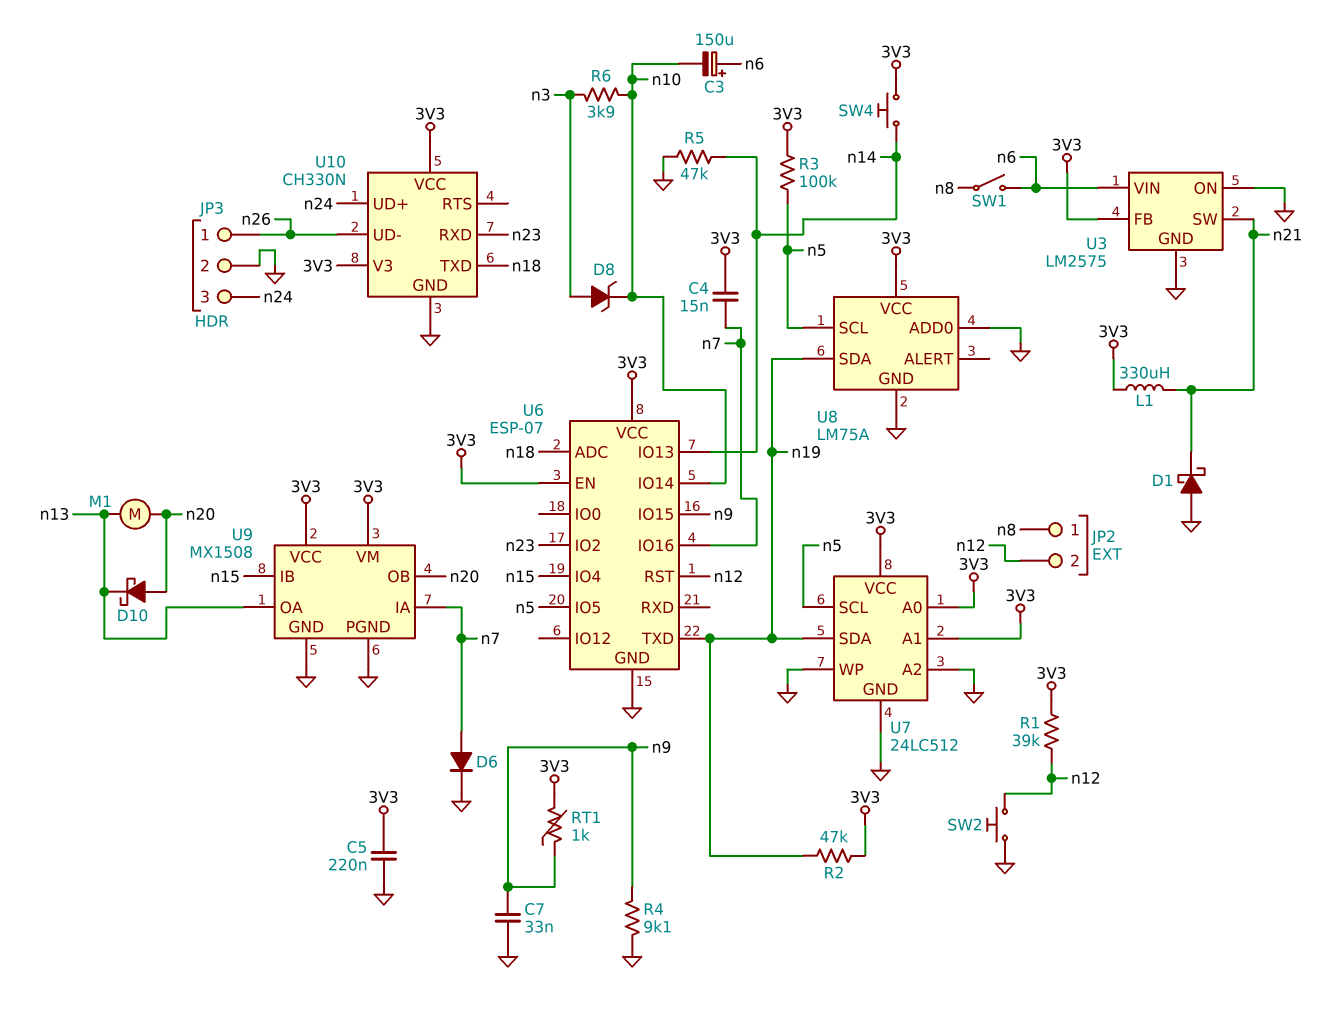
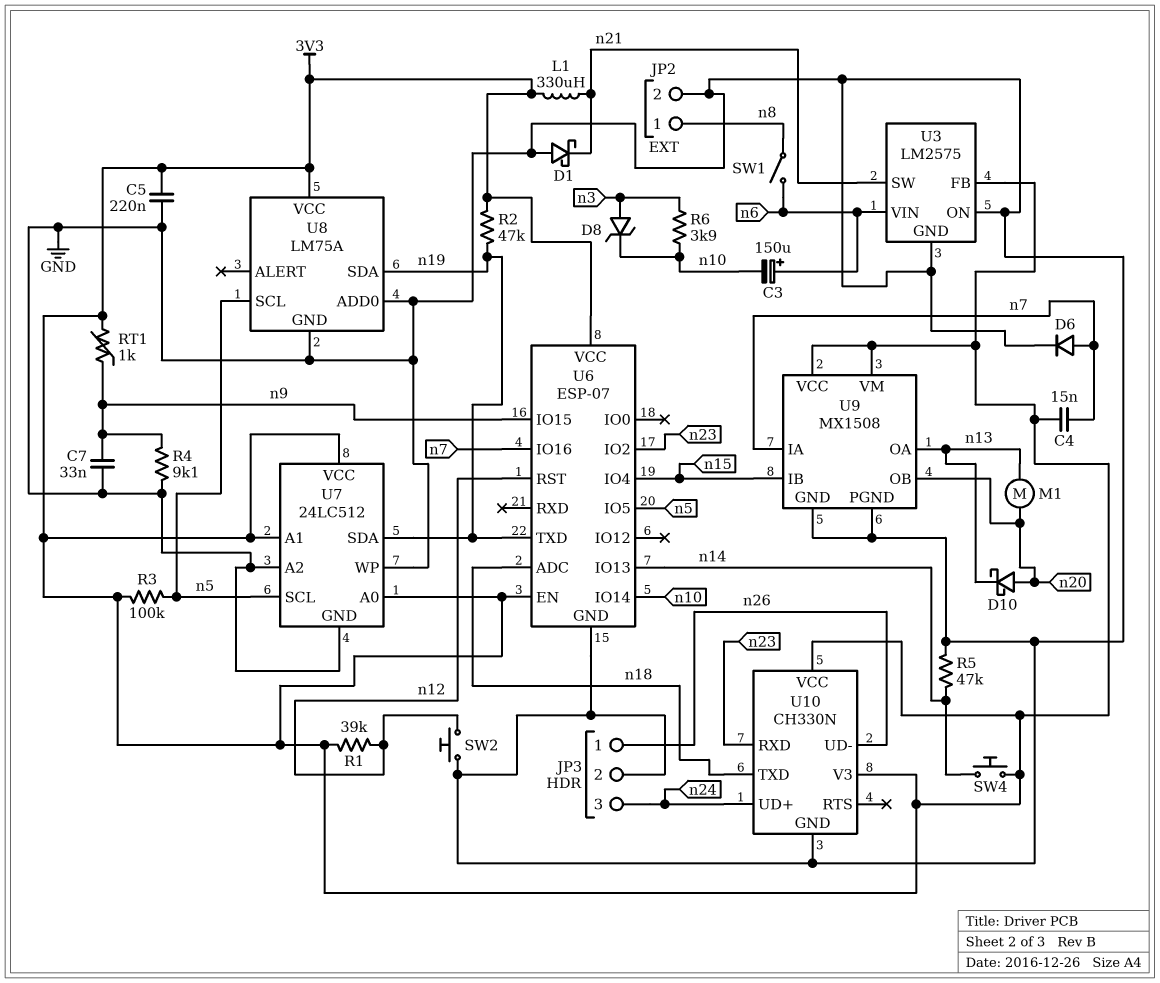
JP2 pin 2: n12 -> GND

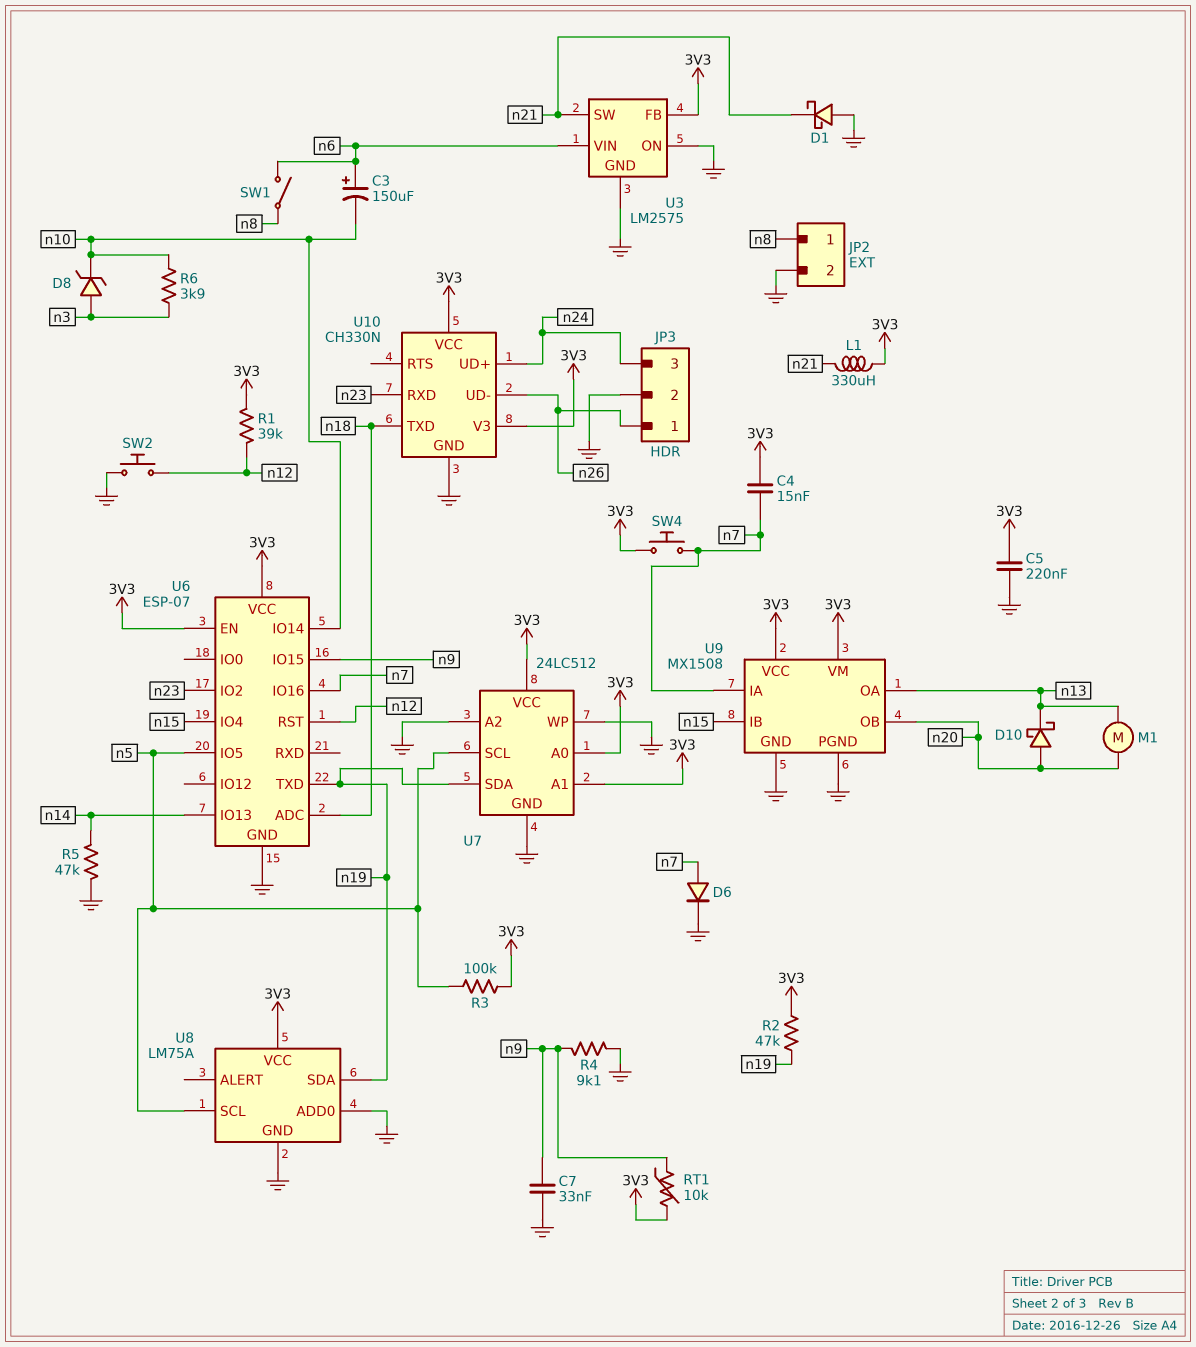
RT1: 1k (3V3, n9) -> 10k (3V3, n9)
SW4: button (3V3, n14) -> button (3V3, n7)

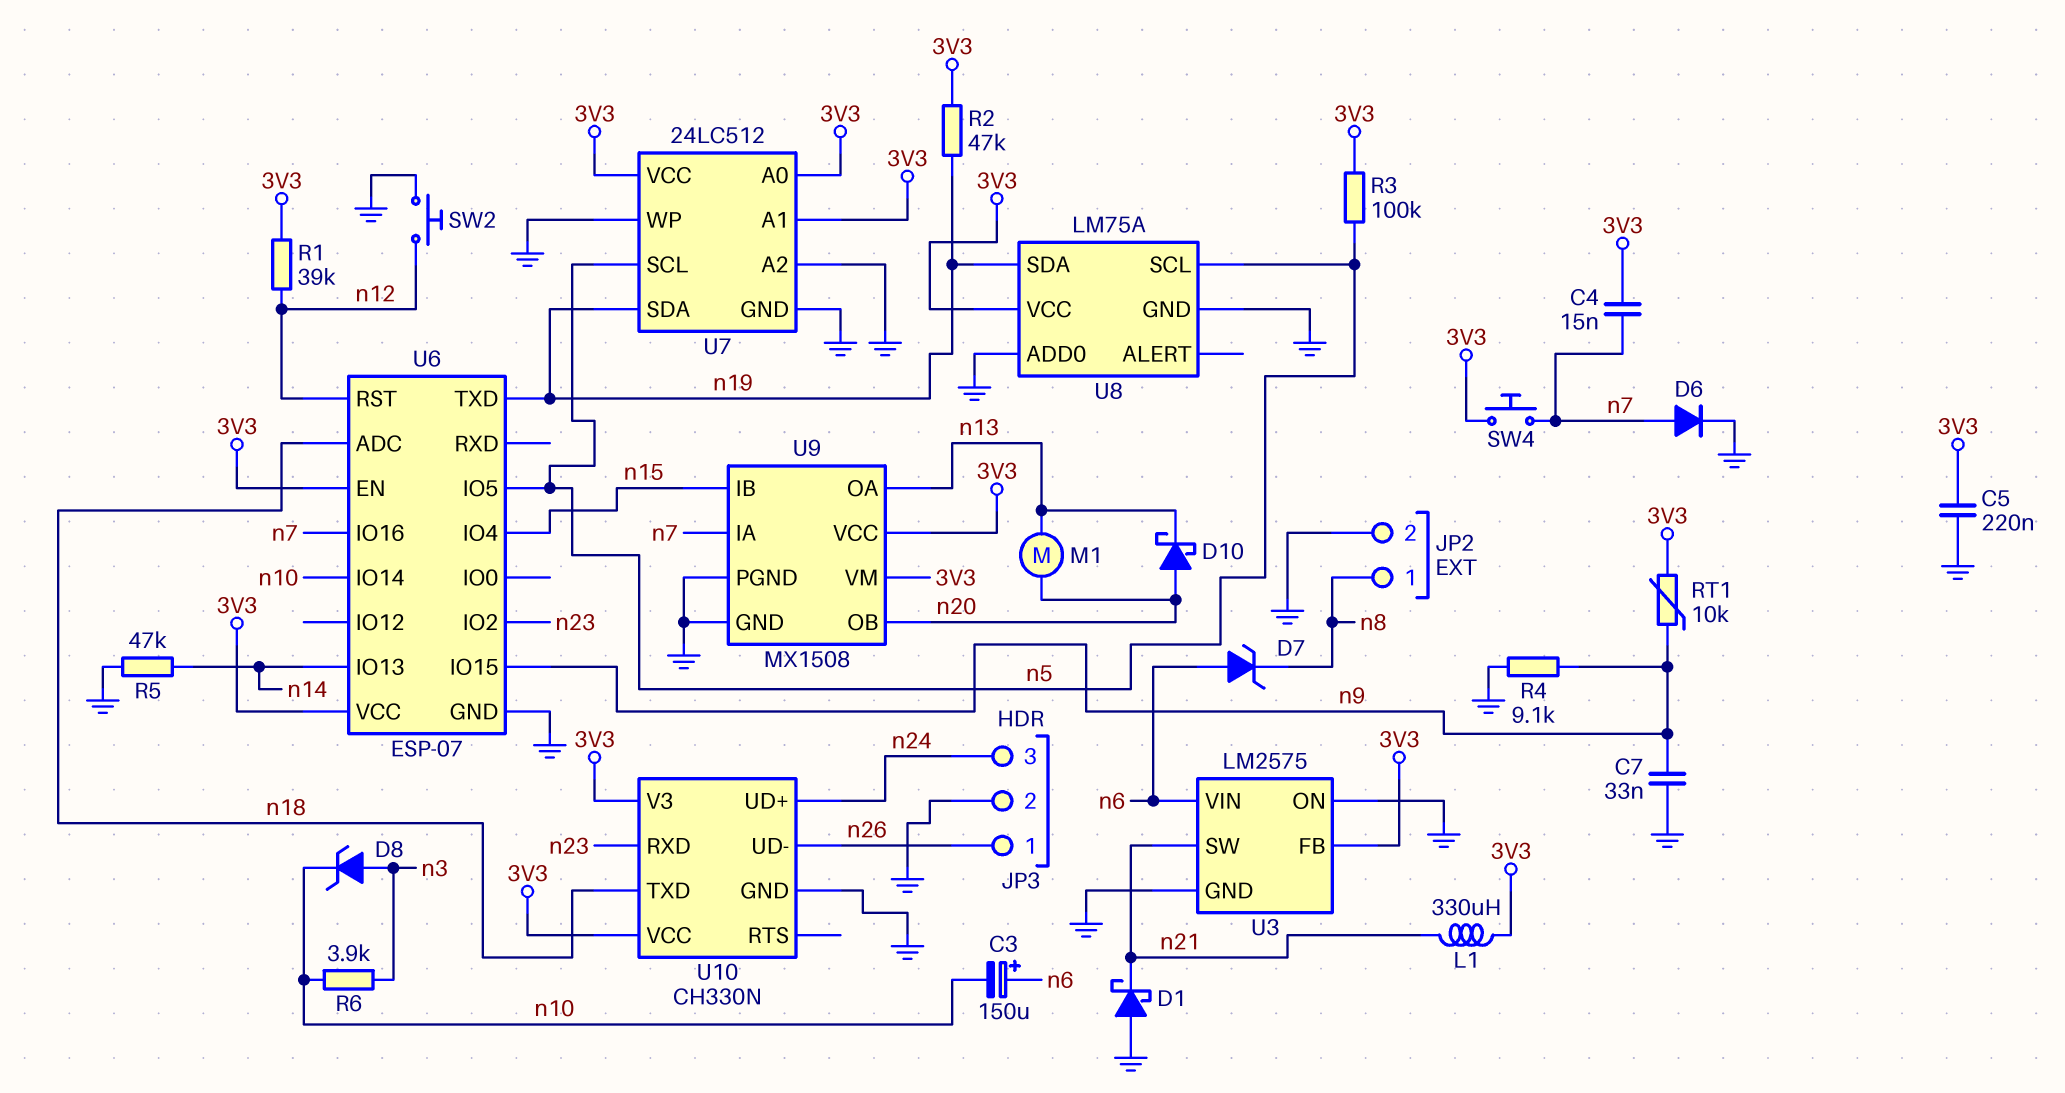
D7: none -> zener (A n6, K n8)
SW1: switch (n6, n8) -> none

